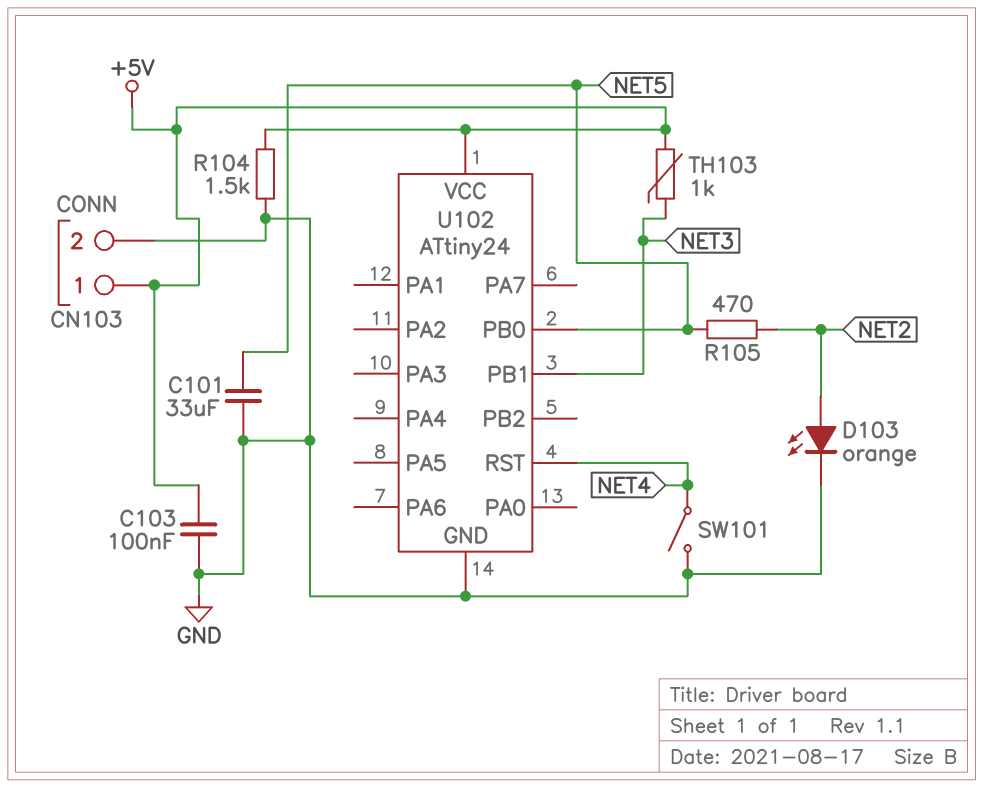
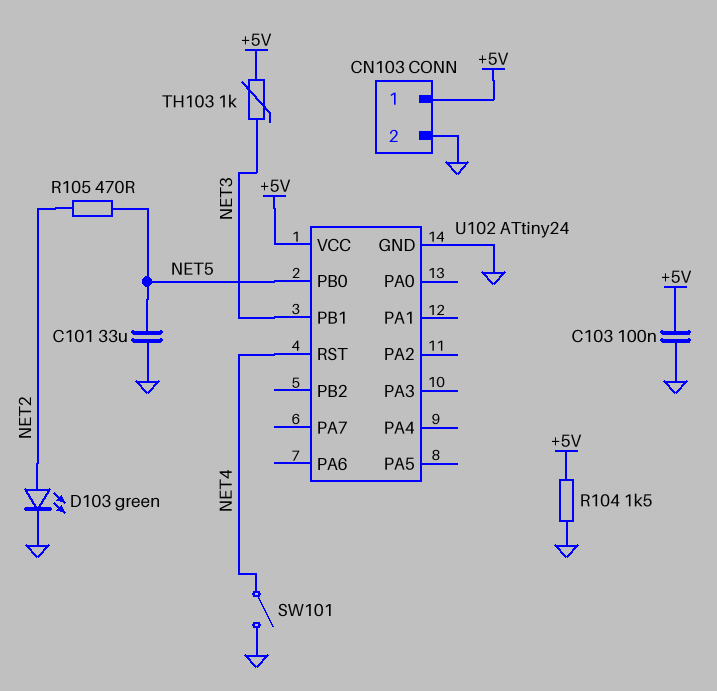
D103: LED orange (A NET2, K GND) -> LED green (A NET2, K GND)

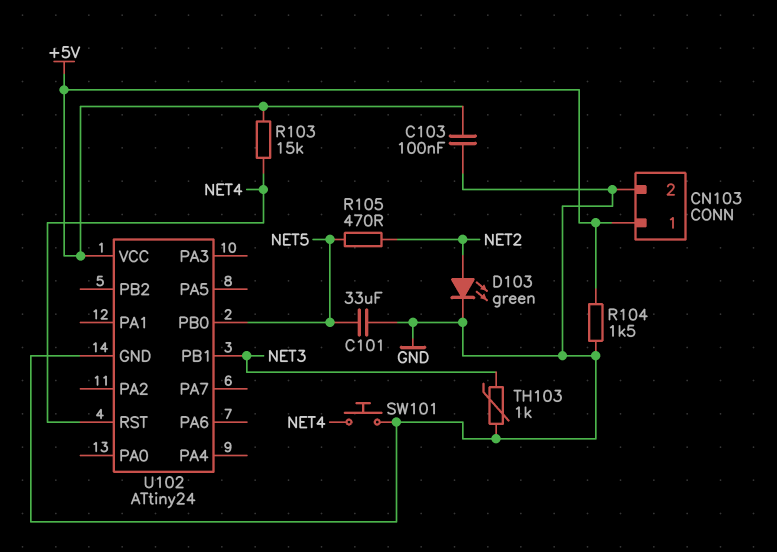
R103: none -> 15k (+5V, NET4)
SW101: switch (GND, NET4) -> button (GND, NET4)
TH103: 1k (+5V, NET3) -> 1k (GND, NET3)

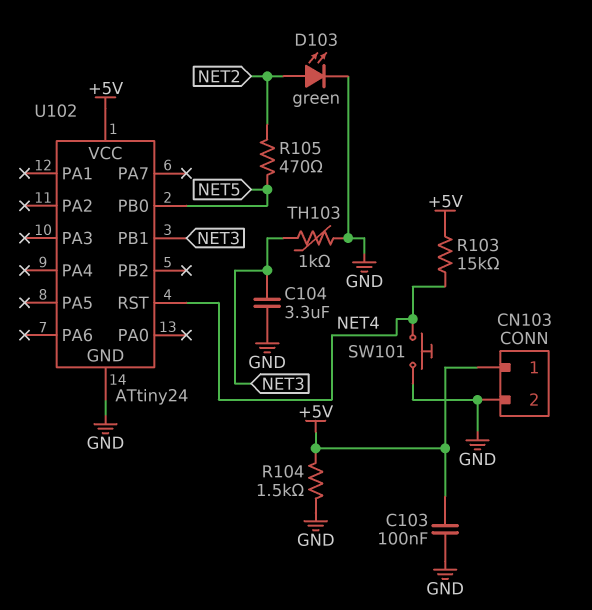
C101: 33uF (GND, NET5) -> none
C104: none -> 3.3uF (GND, NET3)

